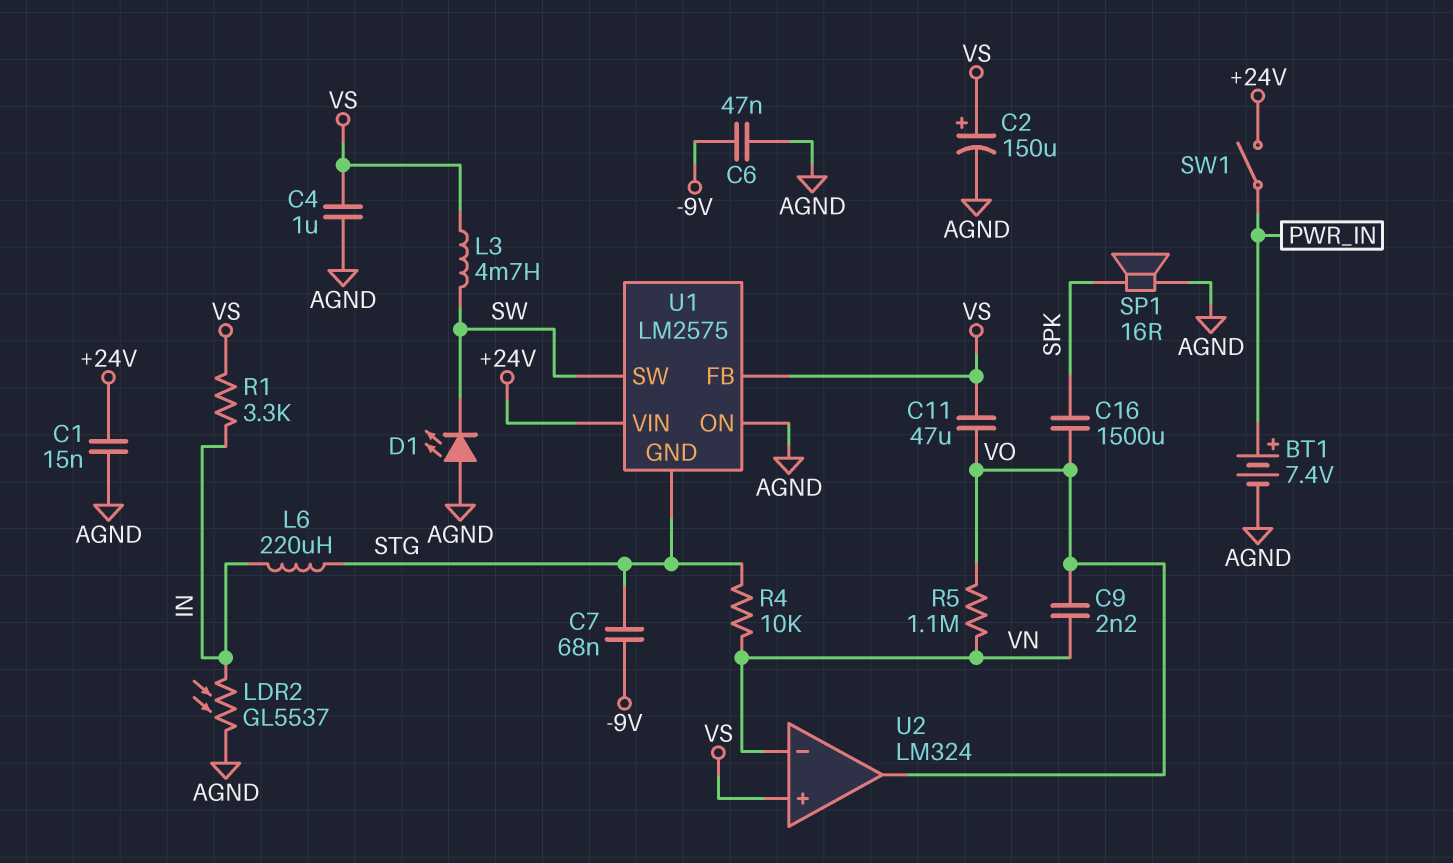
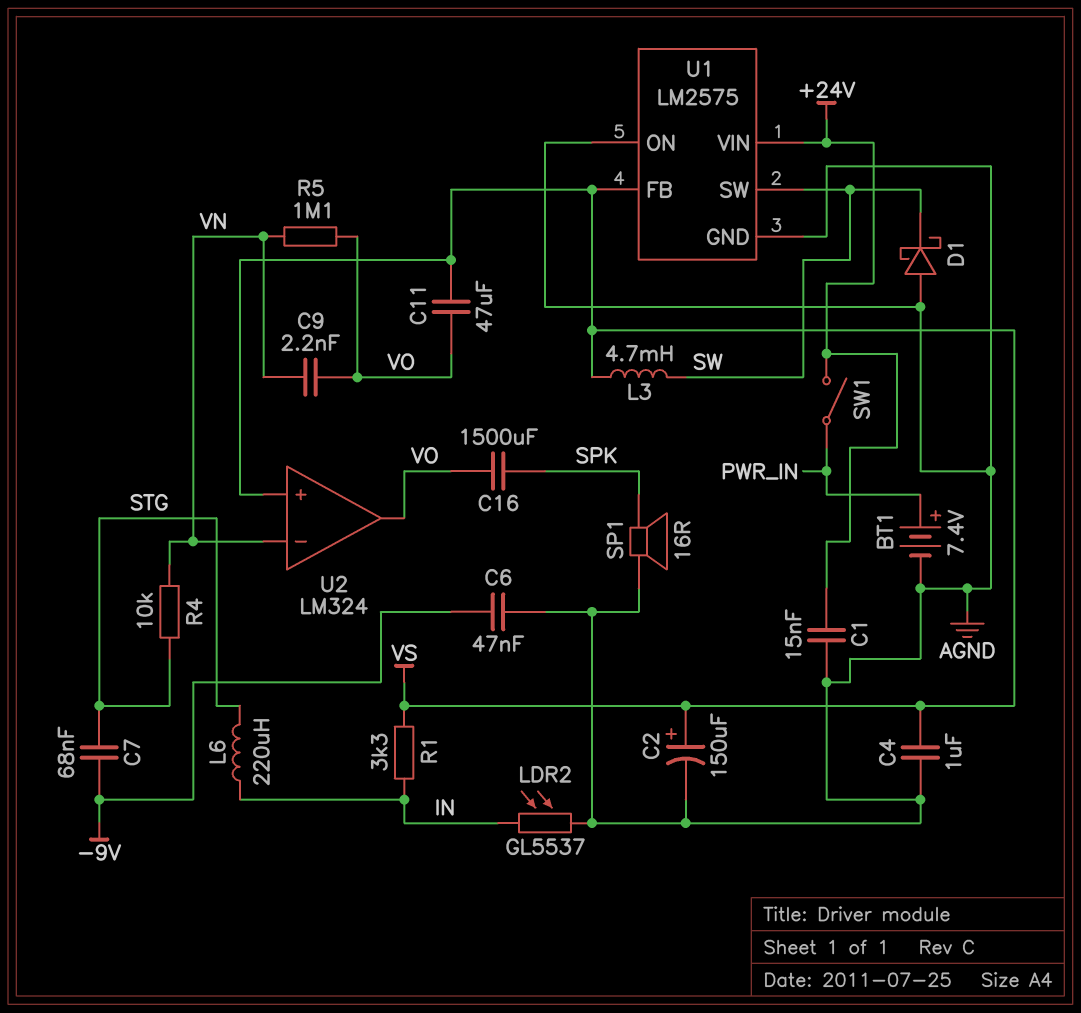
D1: LED (A AGND, K SW) -> schottky (A AGND, K SW)
U1 pin GND: STG -> AGND

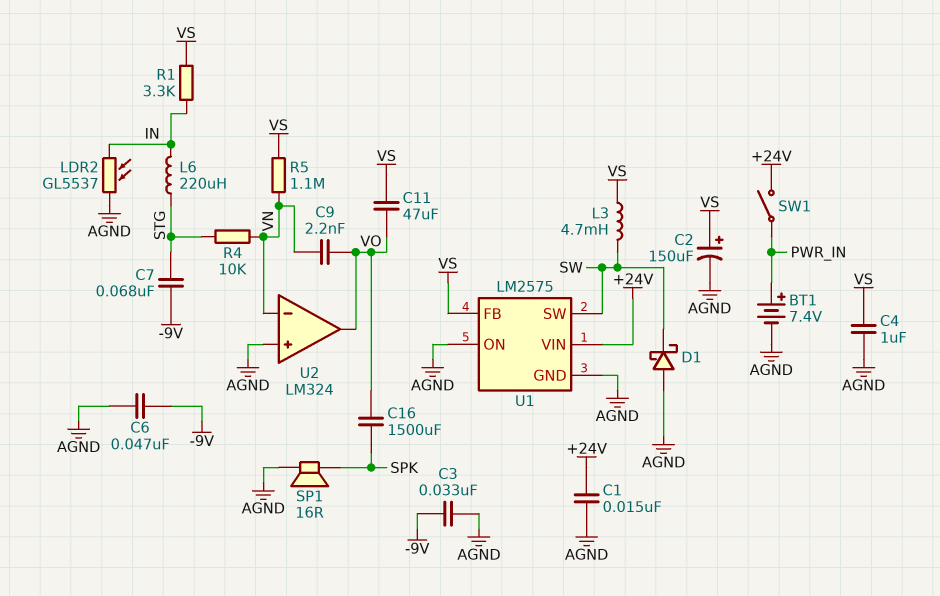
C3: none -> 33nF (-9V, AGND)
R5: 1.1M (VN, VO) -> 1.1M (VN, VS)
U2 pin in+: VS -> AGND

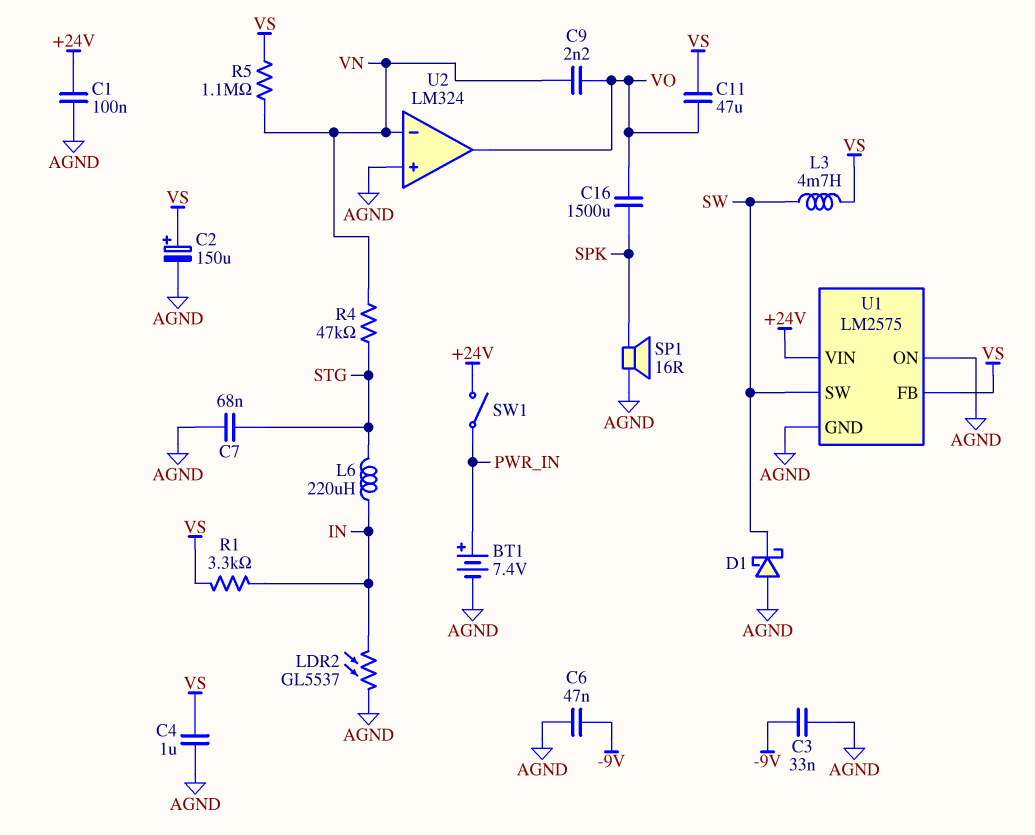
C1: 15nF (+24V, AGND) -> 100nF (+24V, AGND)
C7: 68nF (-9V, STG) -> 68nF (AGND, STG)
R4: 10k (STG, VN) -> 47k (STG, VN)

